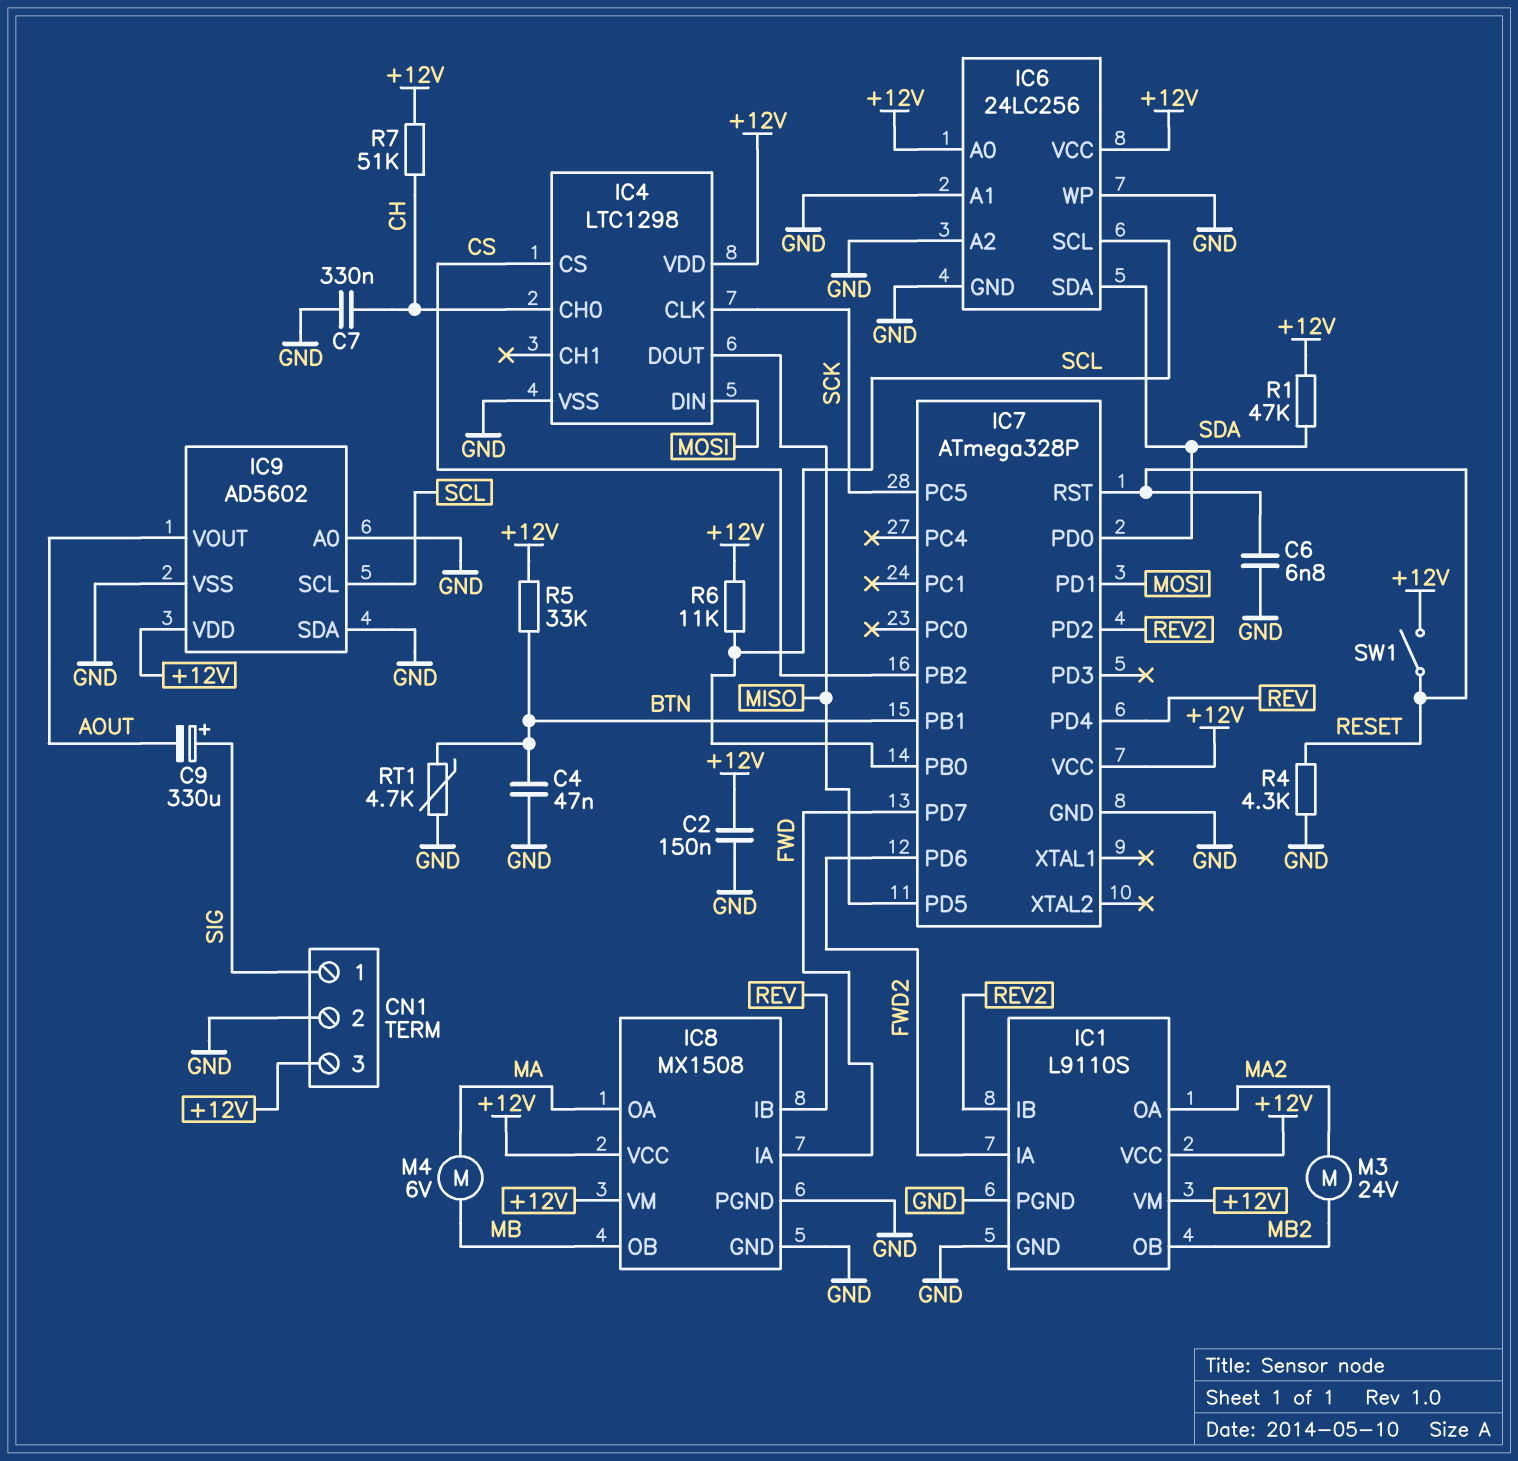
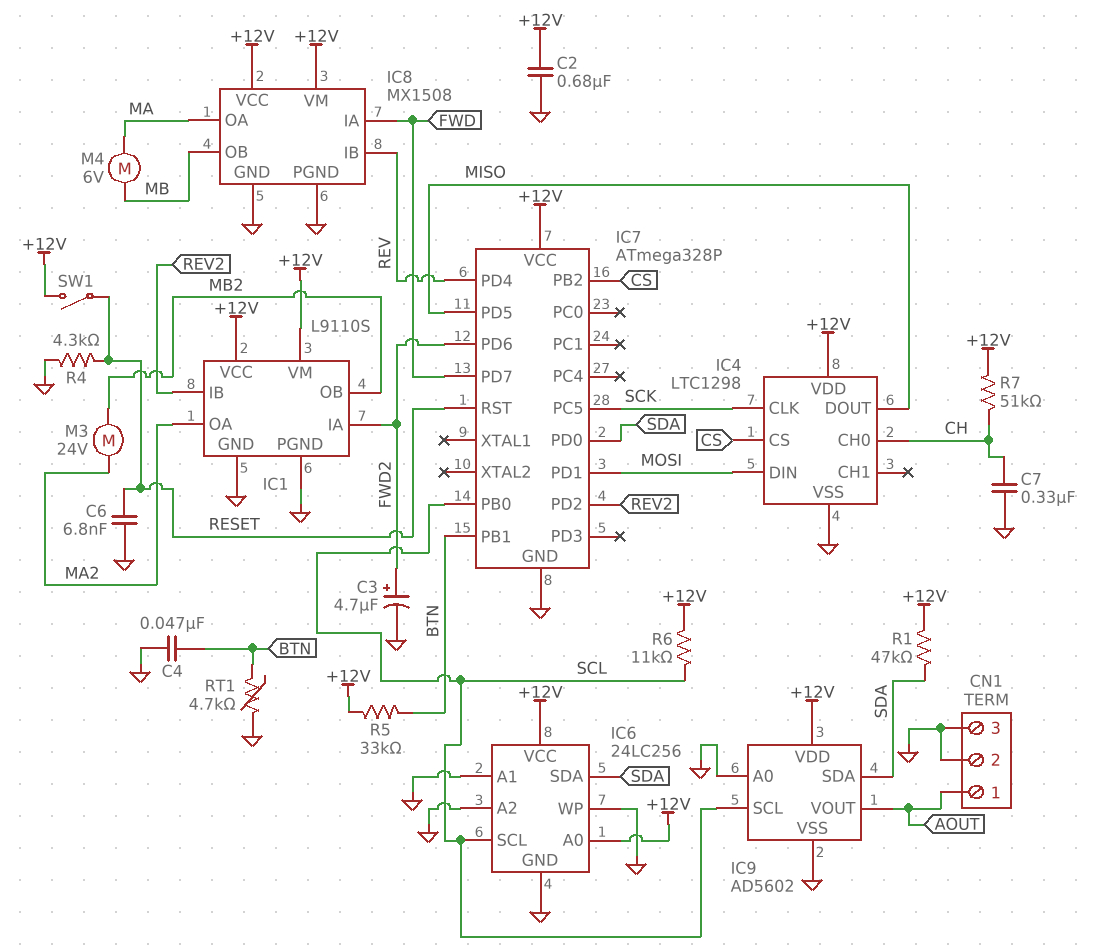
C2: 150nF (+12V, GND) -> 680nF (+12V, GND)
C3: none -> 4.7uF (plus FWD2, minus GND)
C9: 330uF (plus SIG, minus AOUT) -> none
CN1 pin 1: SIG -> AOUT
CN1 pin 3: +12V -> GND
IC9 pin SDA: GND -> SDA

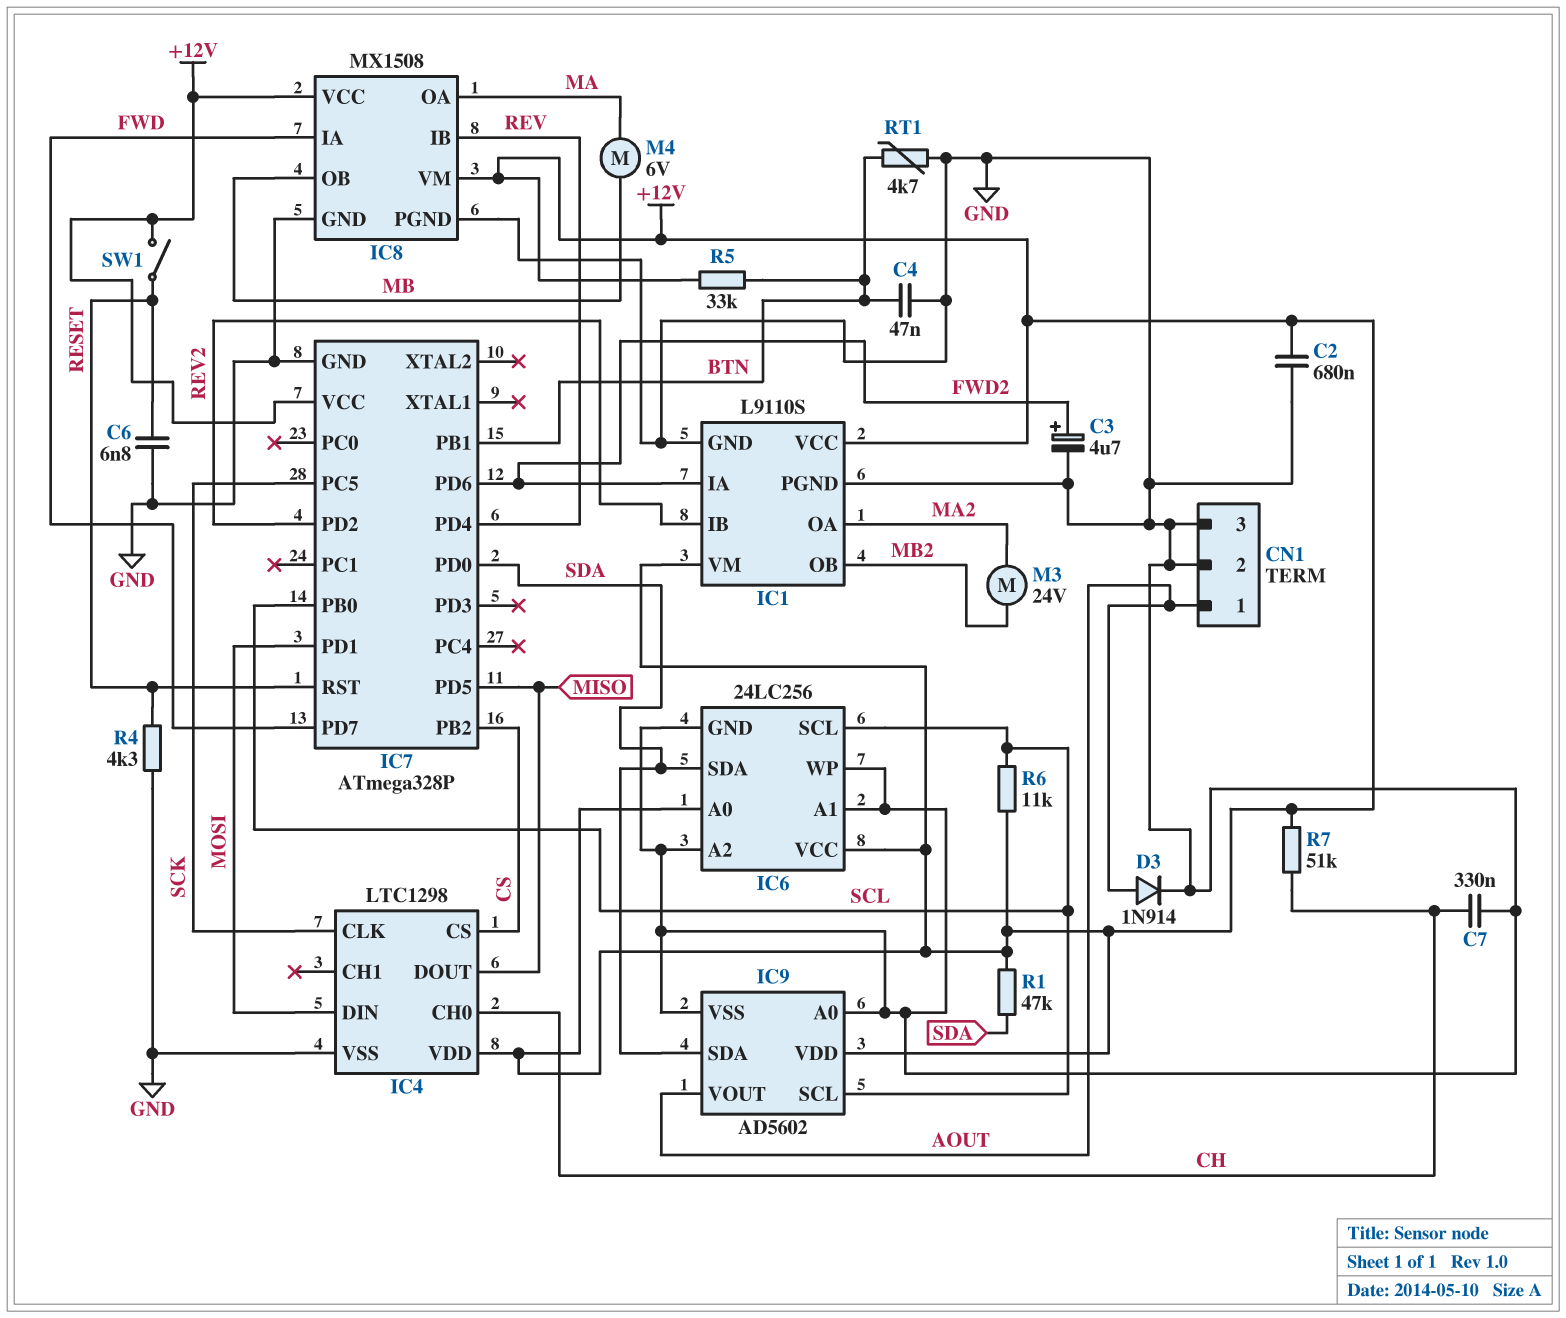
D3: none -> diode 1N914 (A AOUT, K GND)

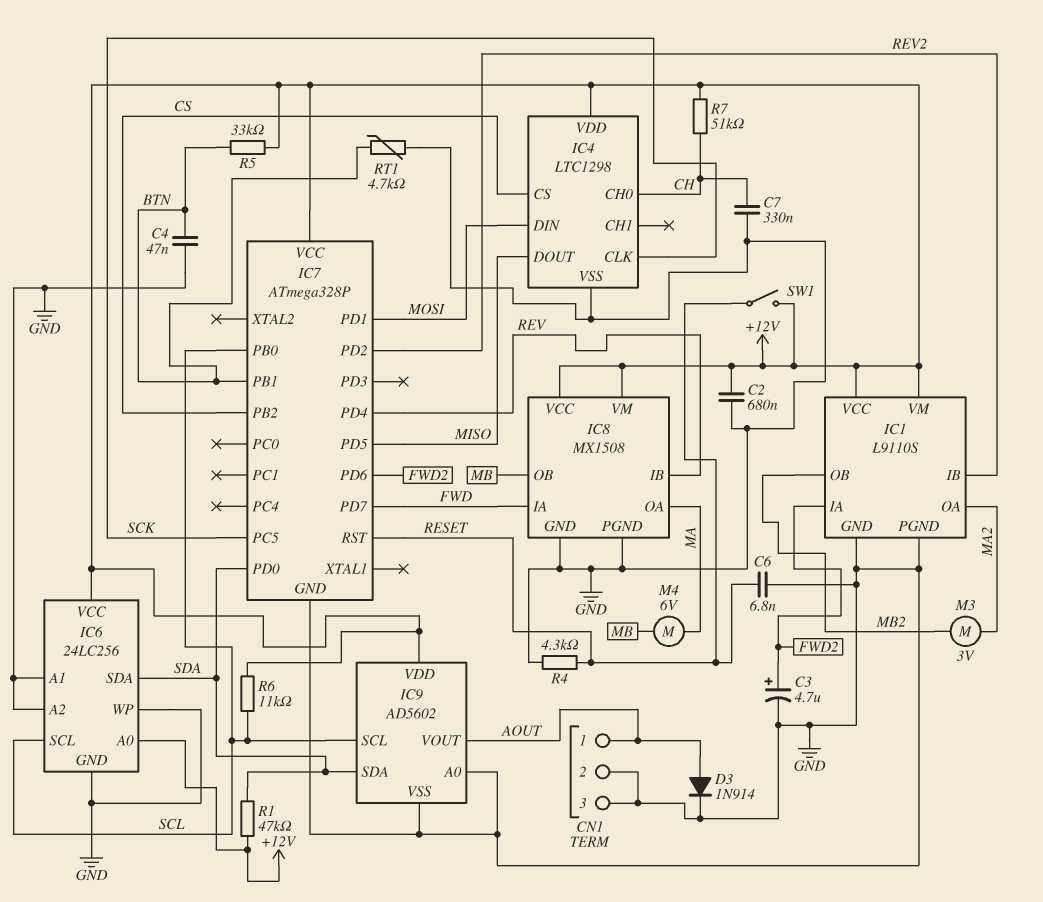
M3: motor 24V (MA2, MB2) -> motor 3V (MA2, MB2)

